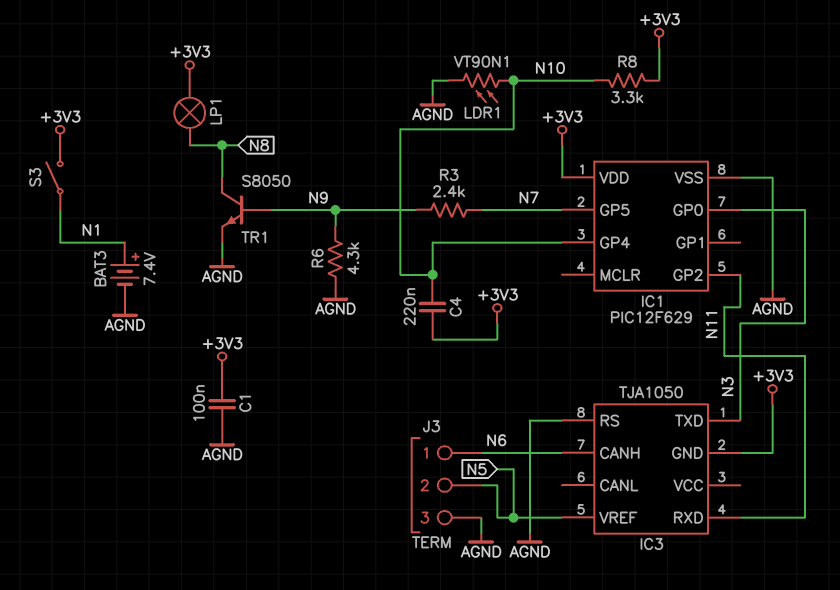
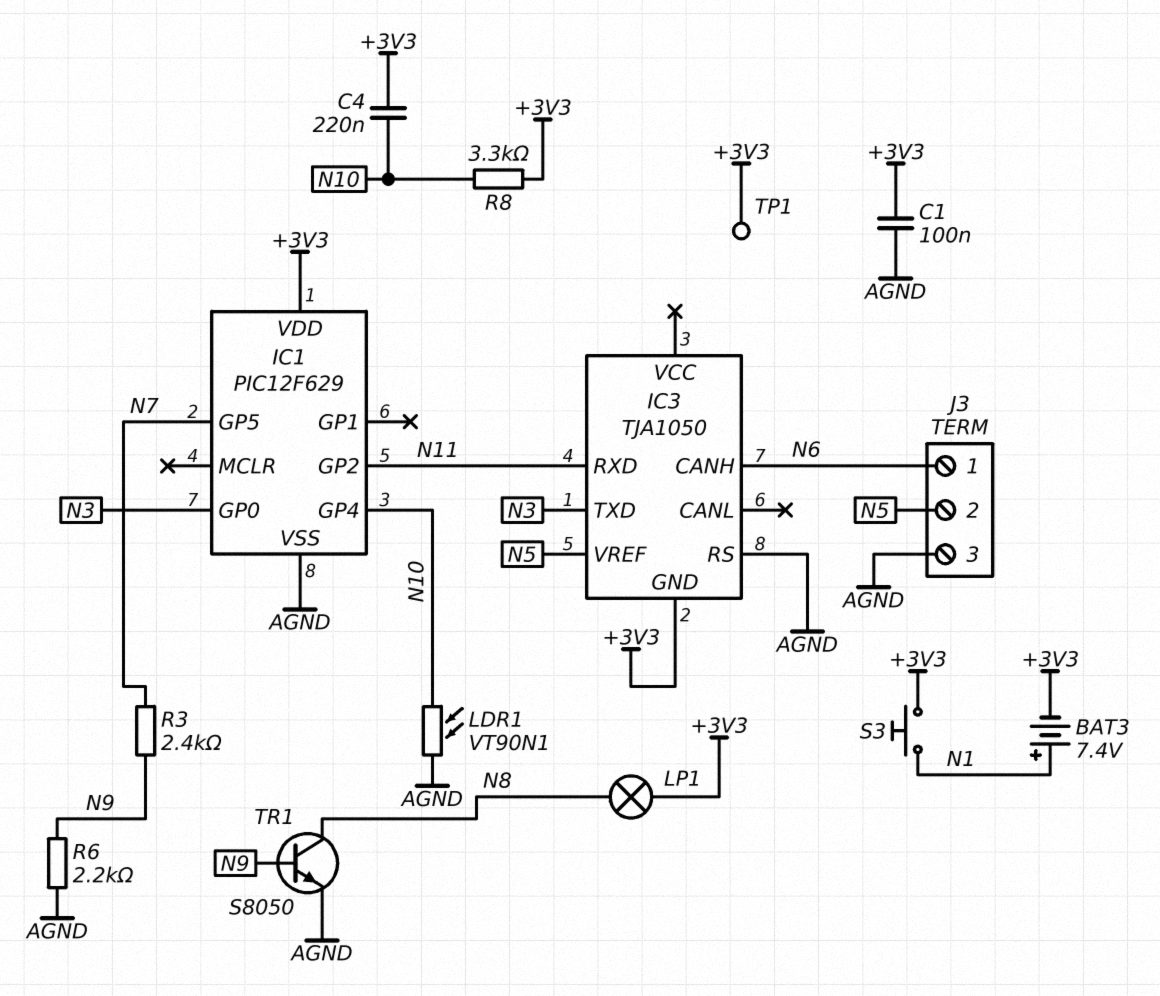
BAT3: 7.4V (plus N1, minus AGND) -> 7.4V (plus N1, minus +3V3)
R6: 4.3k (AGND, N9) -> 2.2k (AGND, N9)
S3: switch (+3V3, N1) -> button (+3V3, N1)
TP1: none -> test point (+3V3)

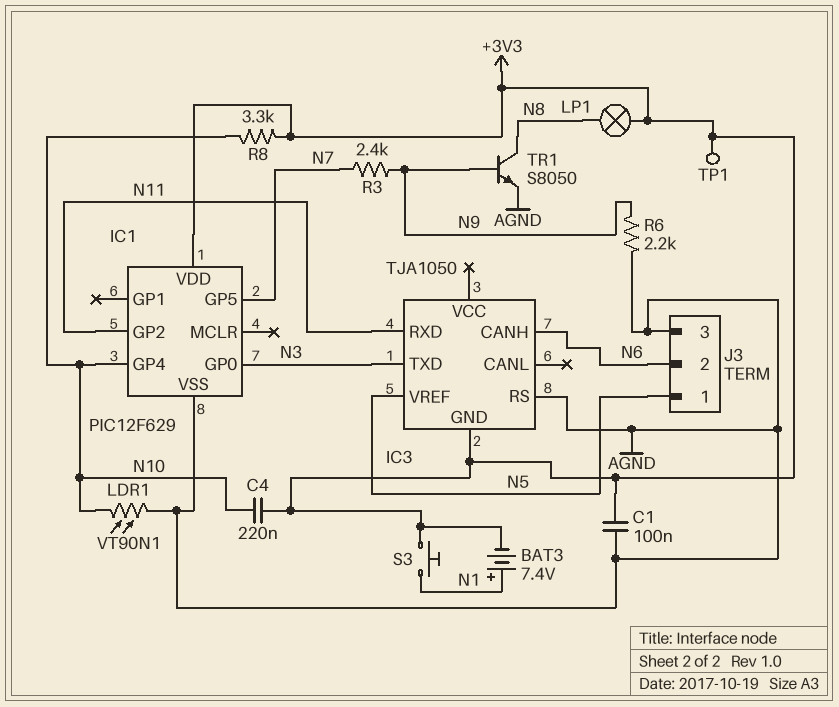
J3 pin 1: N6 -> N5
J3 pin 2: N5 -> N6

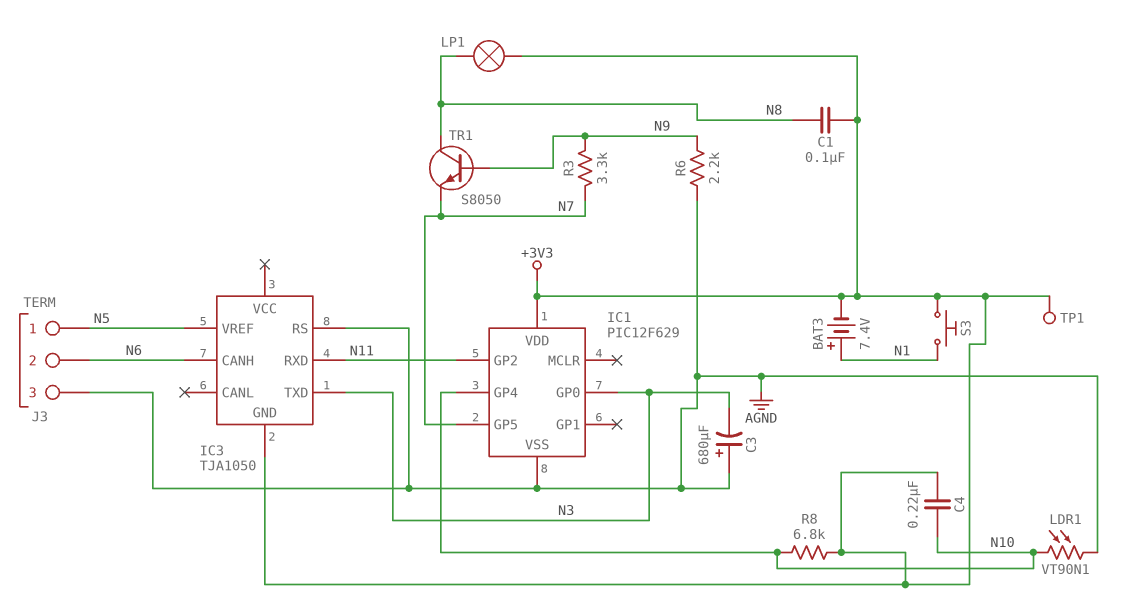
C1: 100nF (+3V3, AGND) -> 100nF (+3V3, N8)
C3: none -> 680uF (plus AGND, minus N3)
R3: 2.4k (N7, N9) -> 3.3k (N7, N9)
R8: 3.3k (+3V3, N10) -> 6.8k (+3V3, N10)
TR1: NPN S8050 (B N9, C N8, E AGND) -> NPN S8050 (B N9, C N8, E N7)

